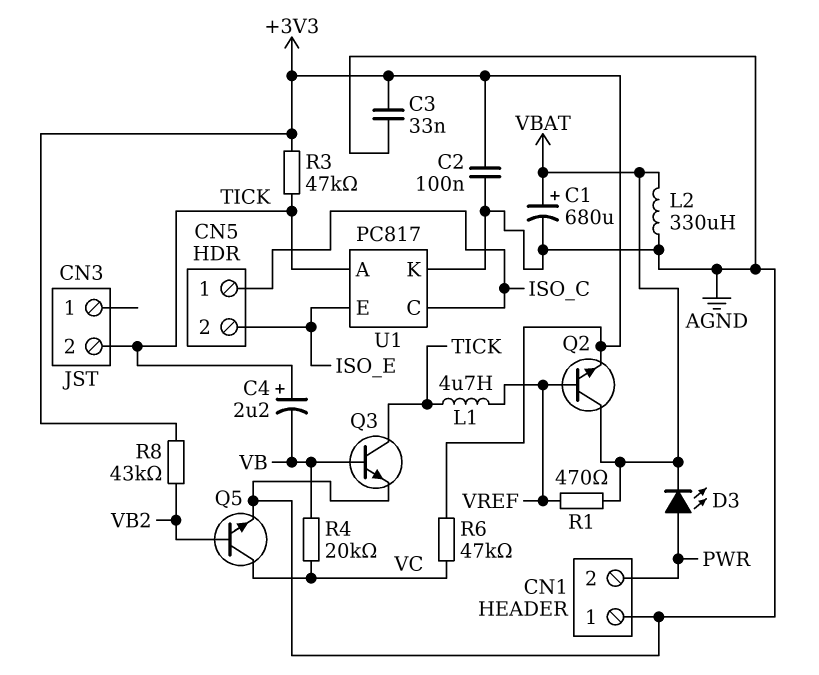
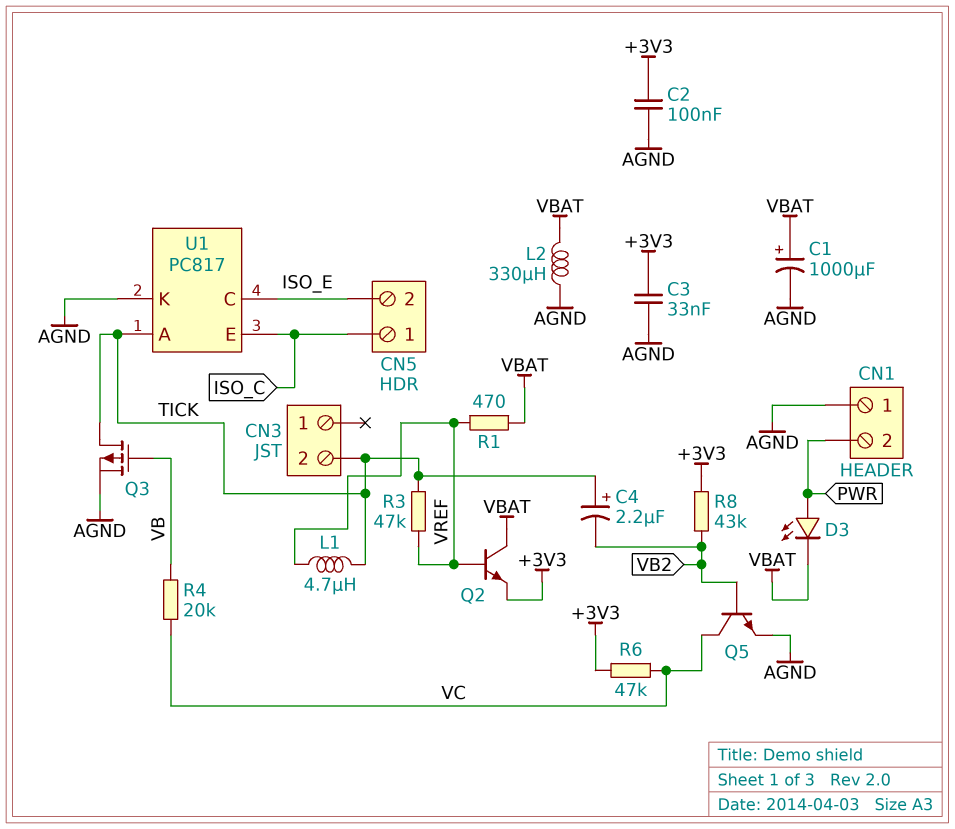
C1: 680uF (plus VBAT, minus AGND) -> 1000uF (plus VBAT, minus AGND)
C4: 2.2uF (plus TICK, minus VB) -> 2.2uF (plus TICK, minus VB2)
Q3: NPN (B VB, C TICK, E AGND) -> PMOS (G VB, D TICK, S AGND)
R3: 47k (+3V3, TICK) -> 47k (TICK, VREF)
U1 pin C: ISO_C -> ISO_E
U1 pin E: ISO_E -> ISO_C

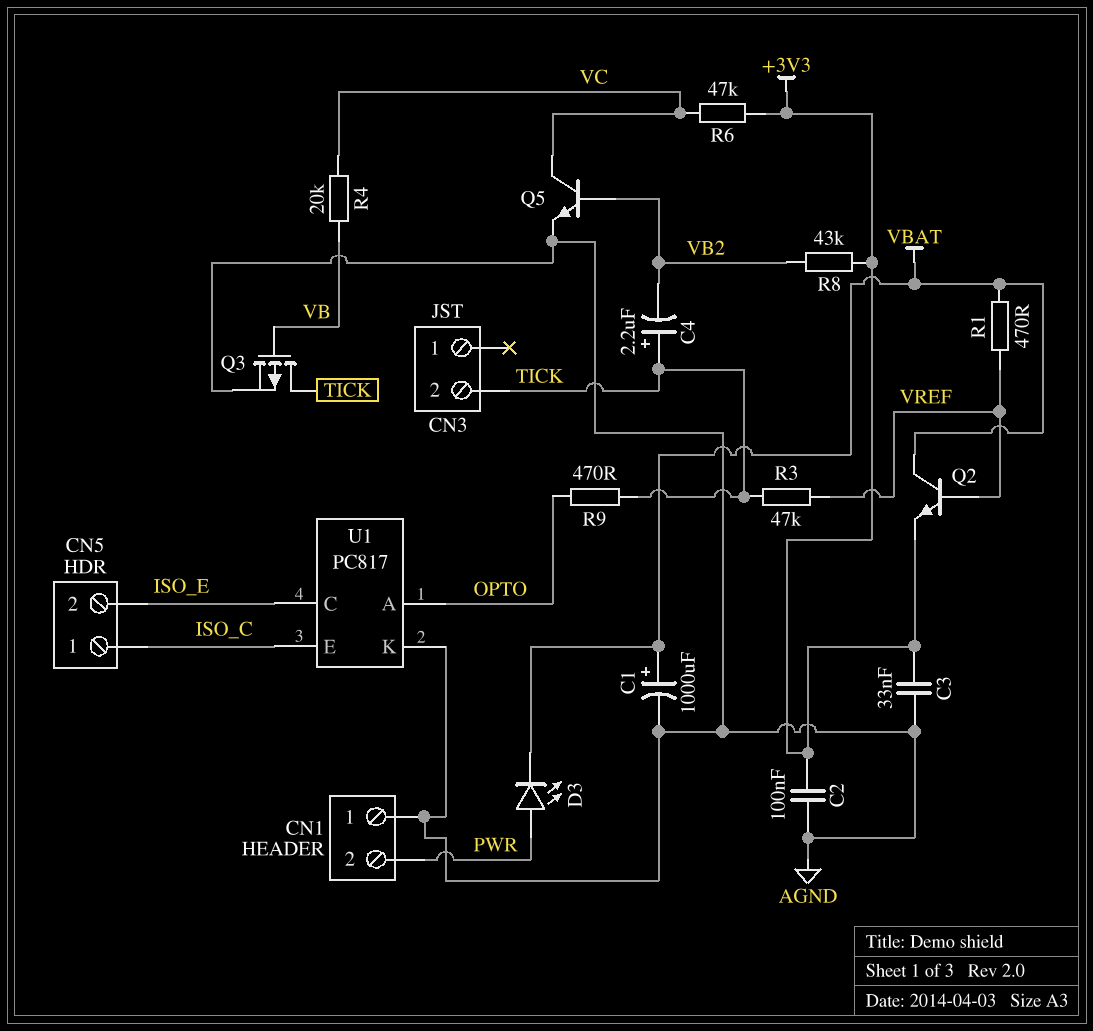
L1: 4.7uH (TICK, VREF) -> none
L2: 330uH (AGND, VBAT) -> none
R9: none -> 470 (OPTO, TICK)
U1 pin A: TICK -> OPTO

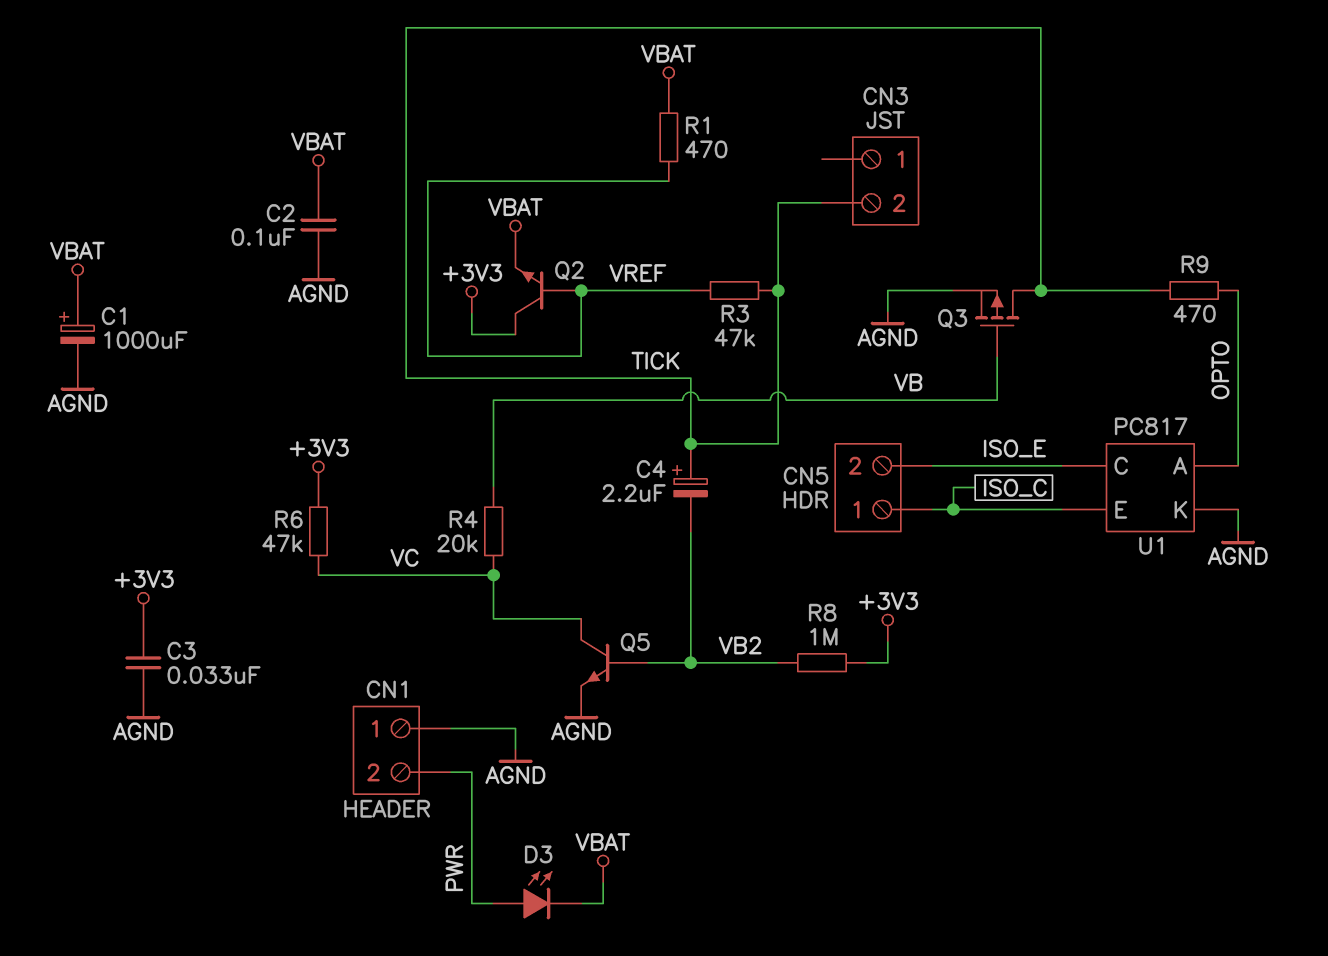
C2: 100nF (+3V3, AGND) -> 100nF (AGND, VBAT)
Q2: NPN (B VREF, C VBAT, E +3V3) -> NPN (B VREF, C +3V3, E VBAT)
R8: 43k (+3V3, VB2) -> 1M (+3V3, VB2)

